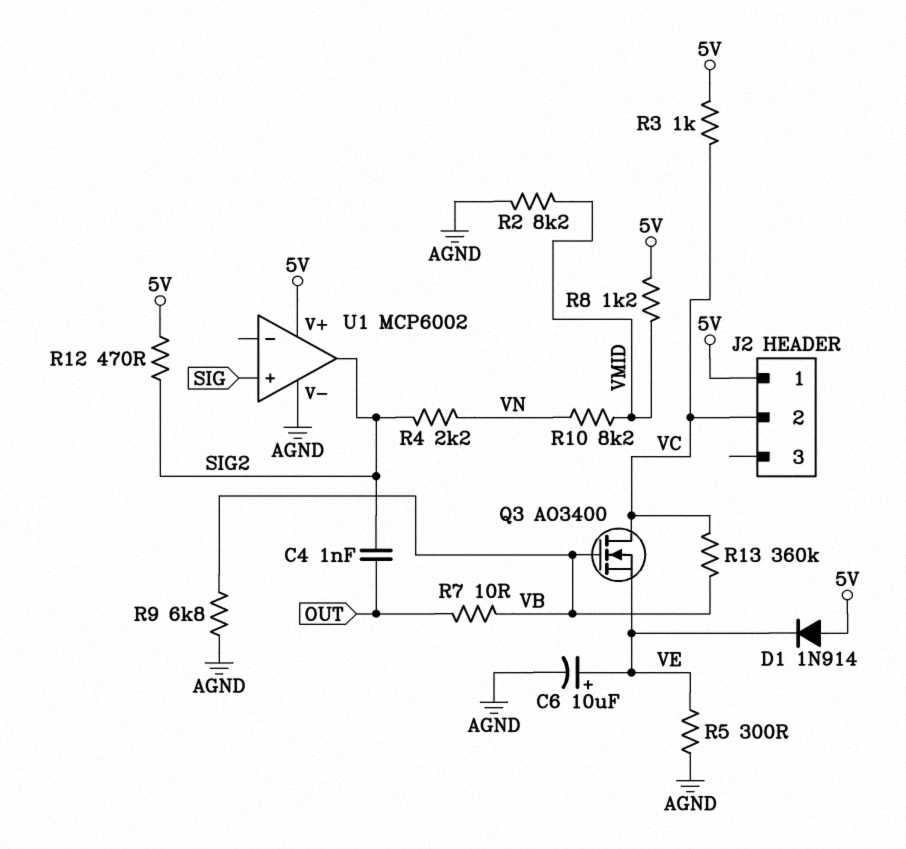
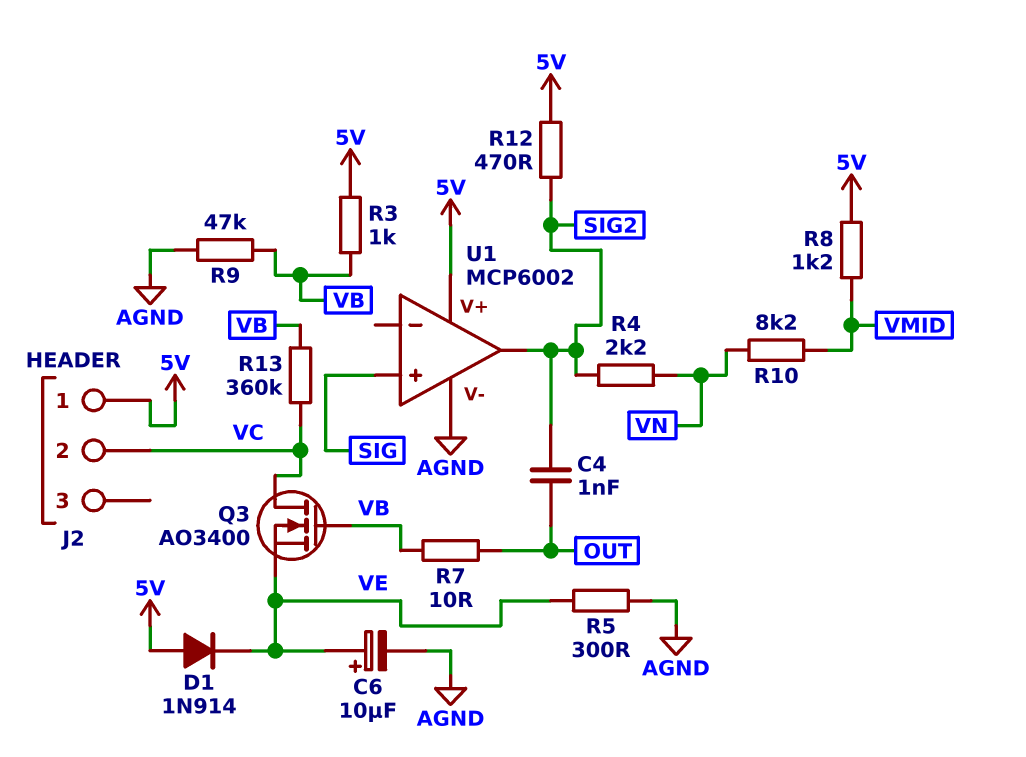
R2: 8.2k (AGND, VMID) -> none
R3: 1k (5V, VC) -> 1k (5V, VB)
R9: 6.8k (AGND, VB) -> 47k (AGND, VB)

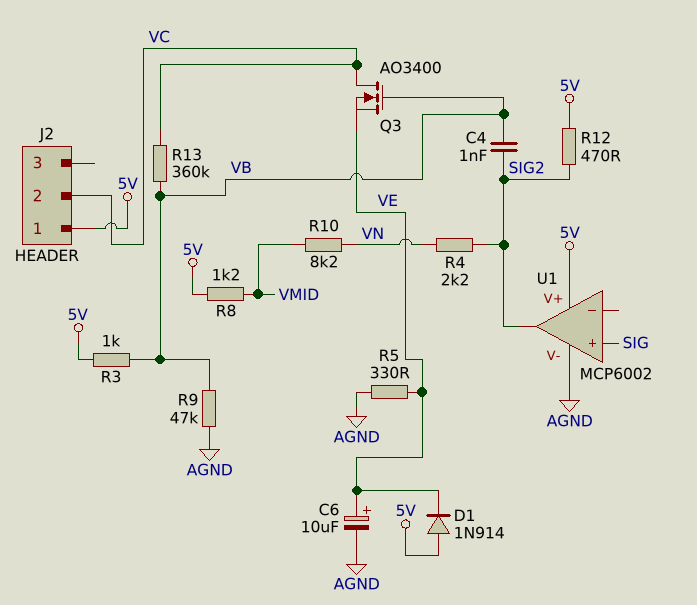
C4: 1nF (OUT, SIG2) -> 1nF (SIG2, VB)
R5: 300 (AGND, VE) -> 330 (AGND, VE)
R7: 10 (OUT, VB) -> none

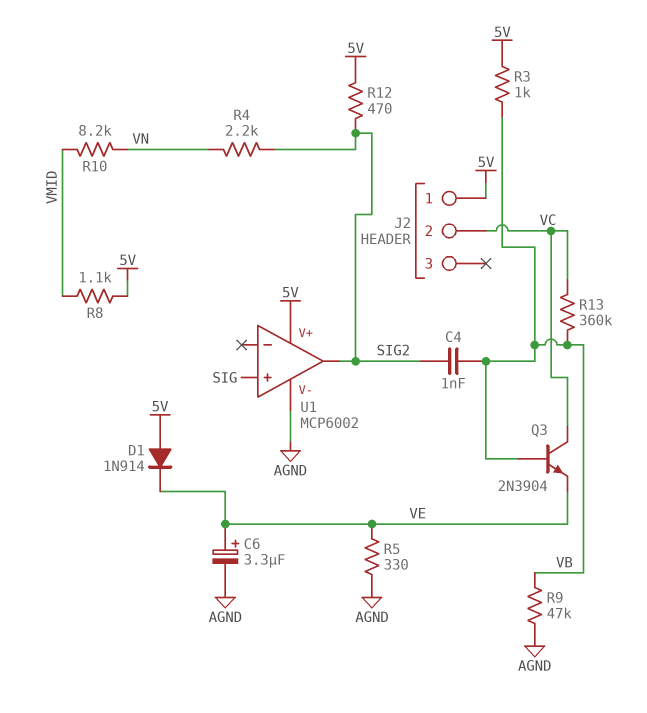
C6: 10uF (plus VE, minus AGND) -> 3.3uF (plus VE, minus AGND)
Q3: NMOS AO3400 (G VB, D VC, S VE) -> NPN 2N3904 (B VB, C VC, E VE)
R8: 1.2k (5V, VMID) -> 1.1k (5V, VMID)

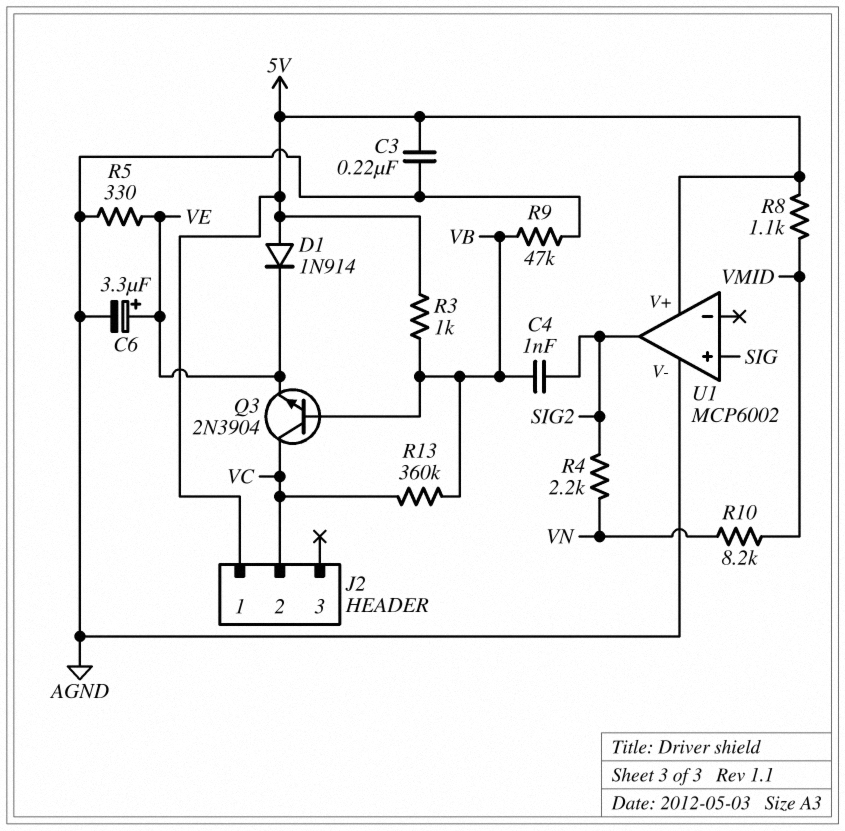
C3: none -> 220nF (5V, AGND)
R12: 470 (5V, SIG2) -> none

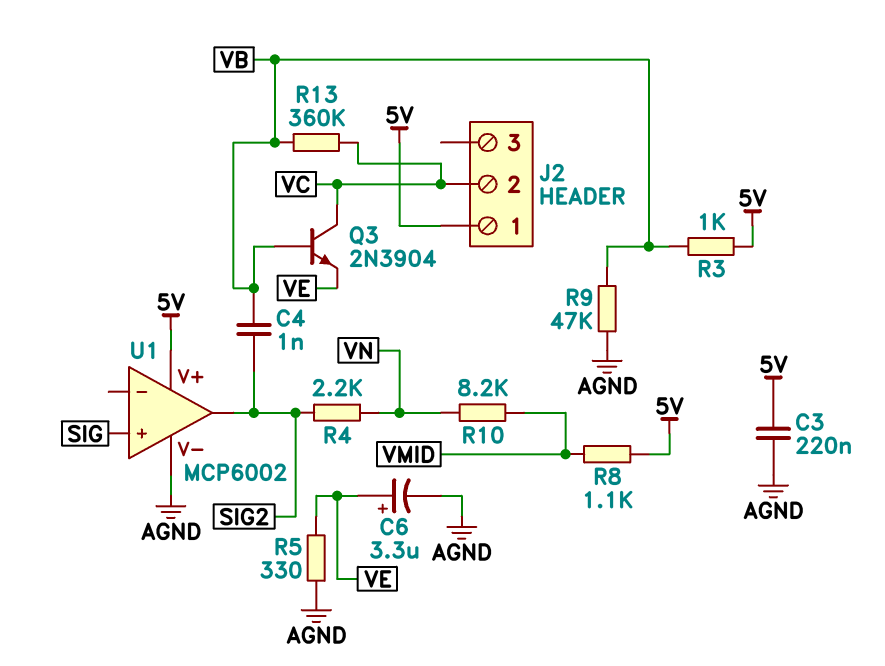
D1: diode 1N914 (A 5V, K VE) -> none

